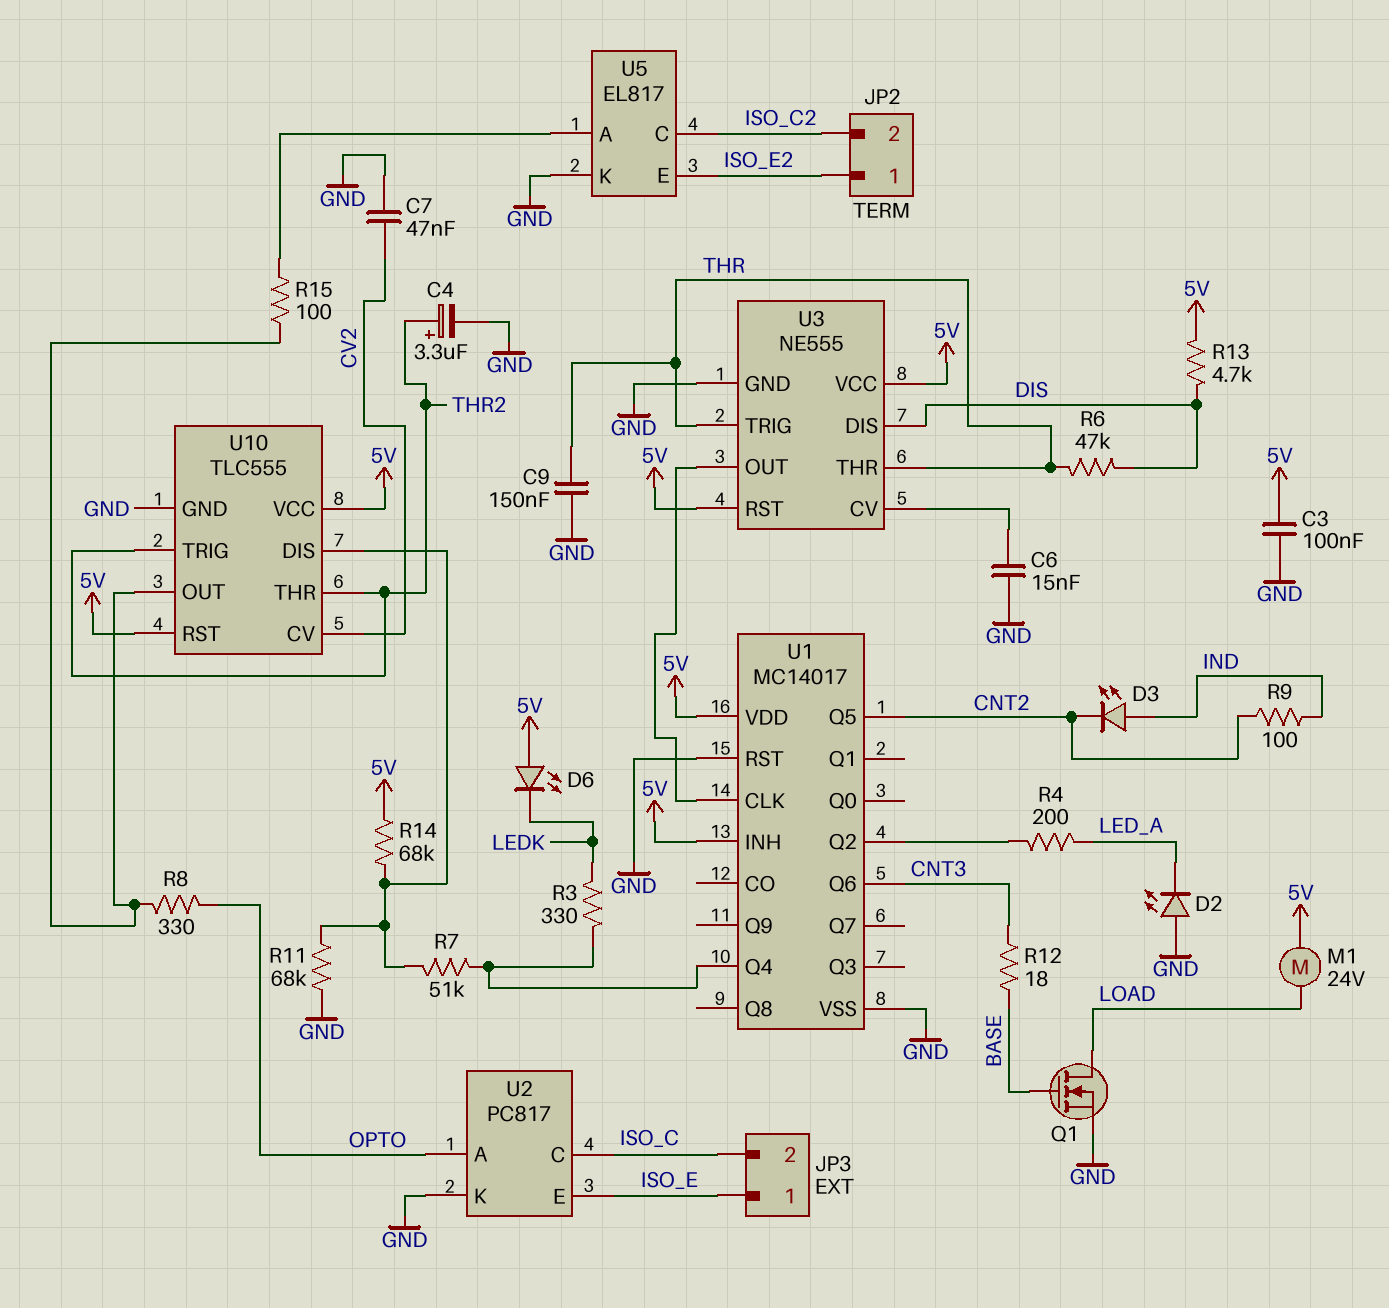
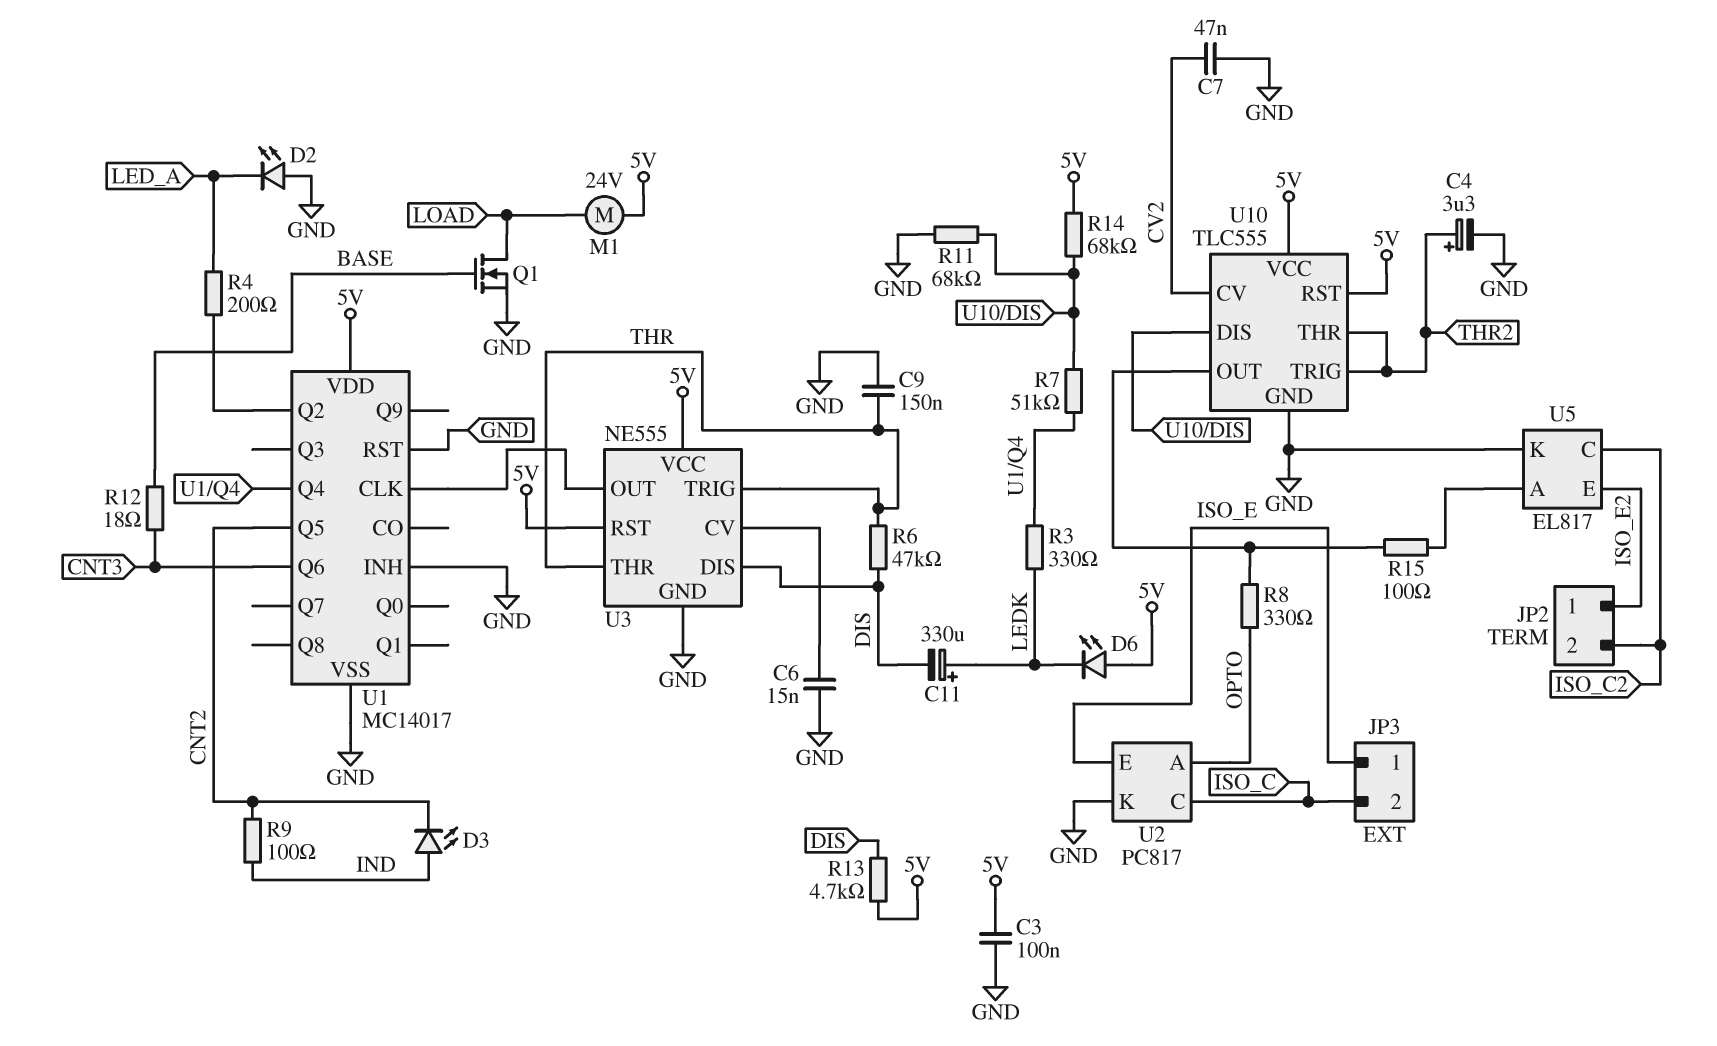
C11: none -> 330uF (plus LEDK, minus DIS)
U1 pin INH: 5V -> GND

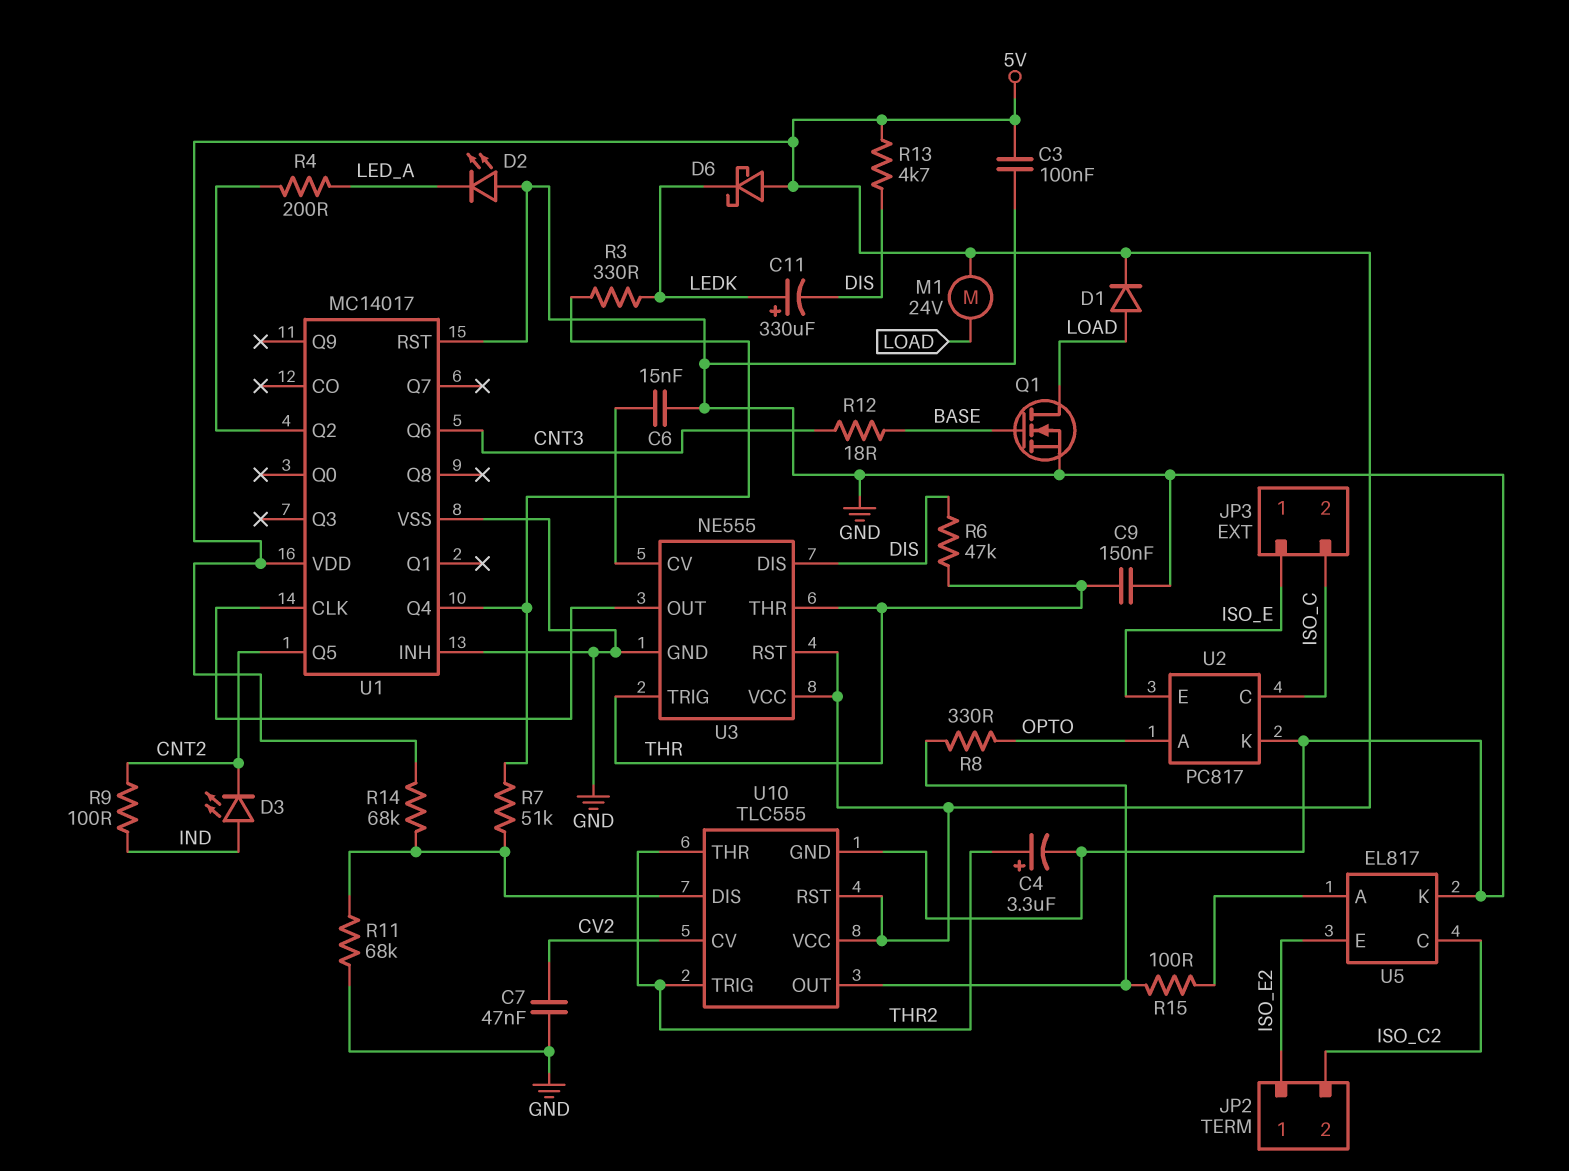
D1: none -> diode (A LOAD, K 5V)
D6: LED (A 5V, K LEDK) -> schottky (A 5V, K LEDK)

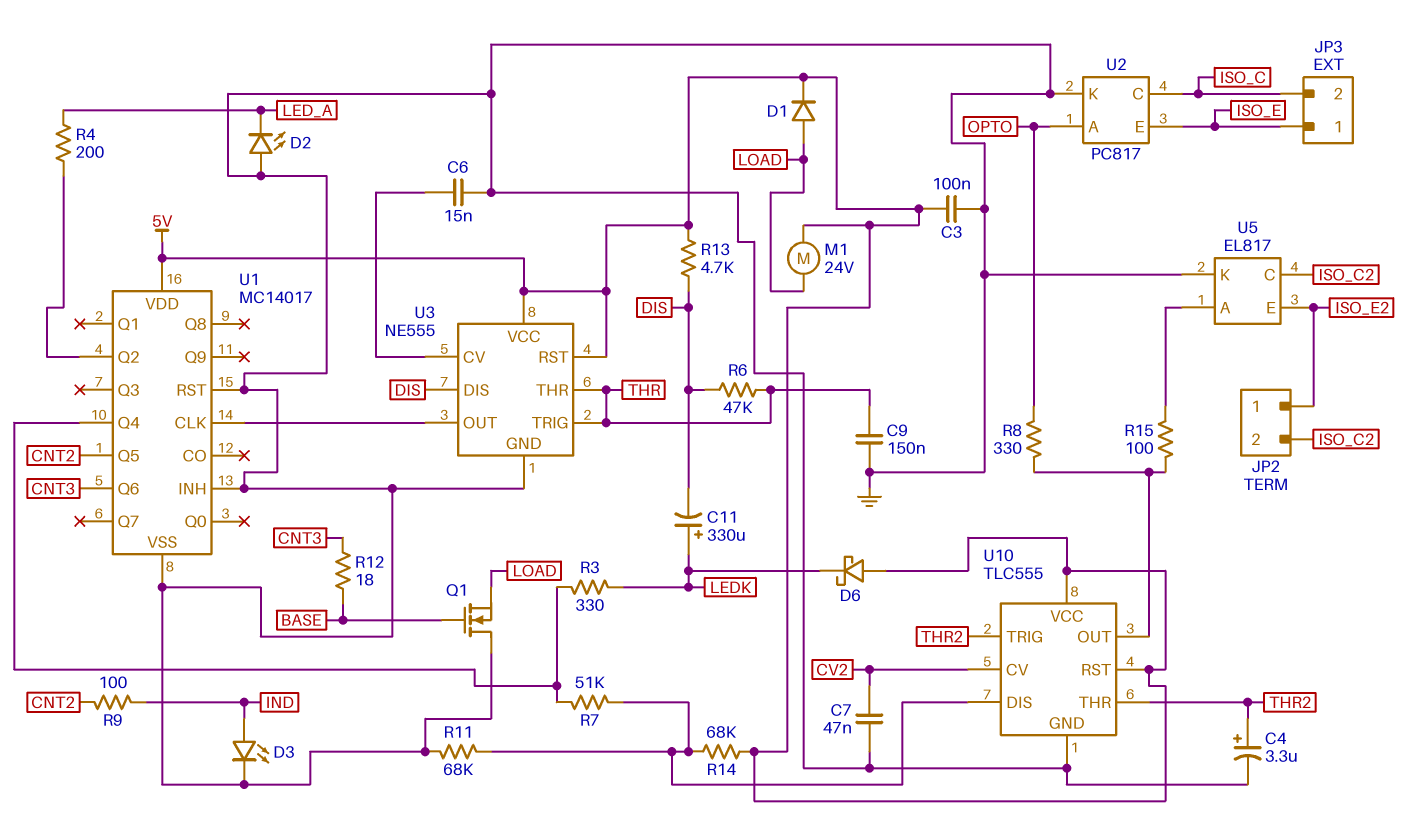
D3: LED (A IND, K CNT2) -> LED (A IND, K GND)
Q1: NMOS (G BASE, D LOAD, S GND) -> NMOS (G BASE, D GND, S LOAD)

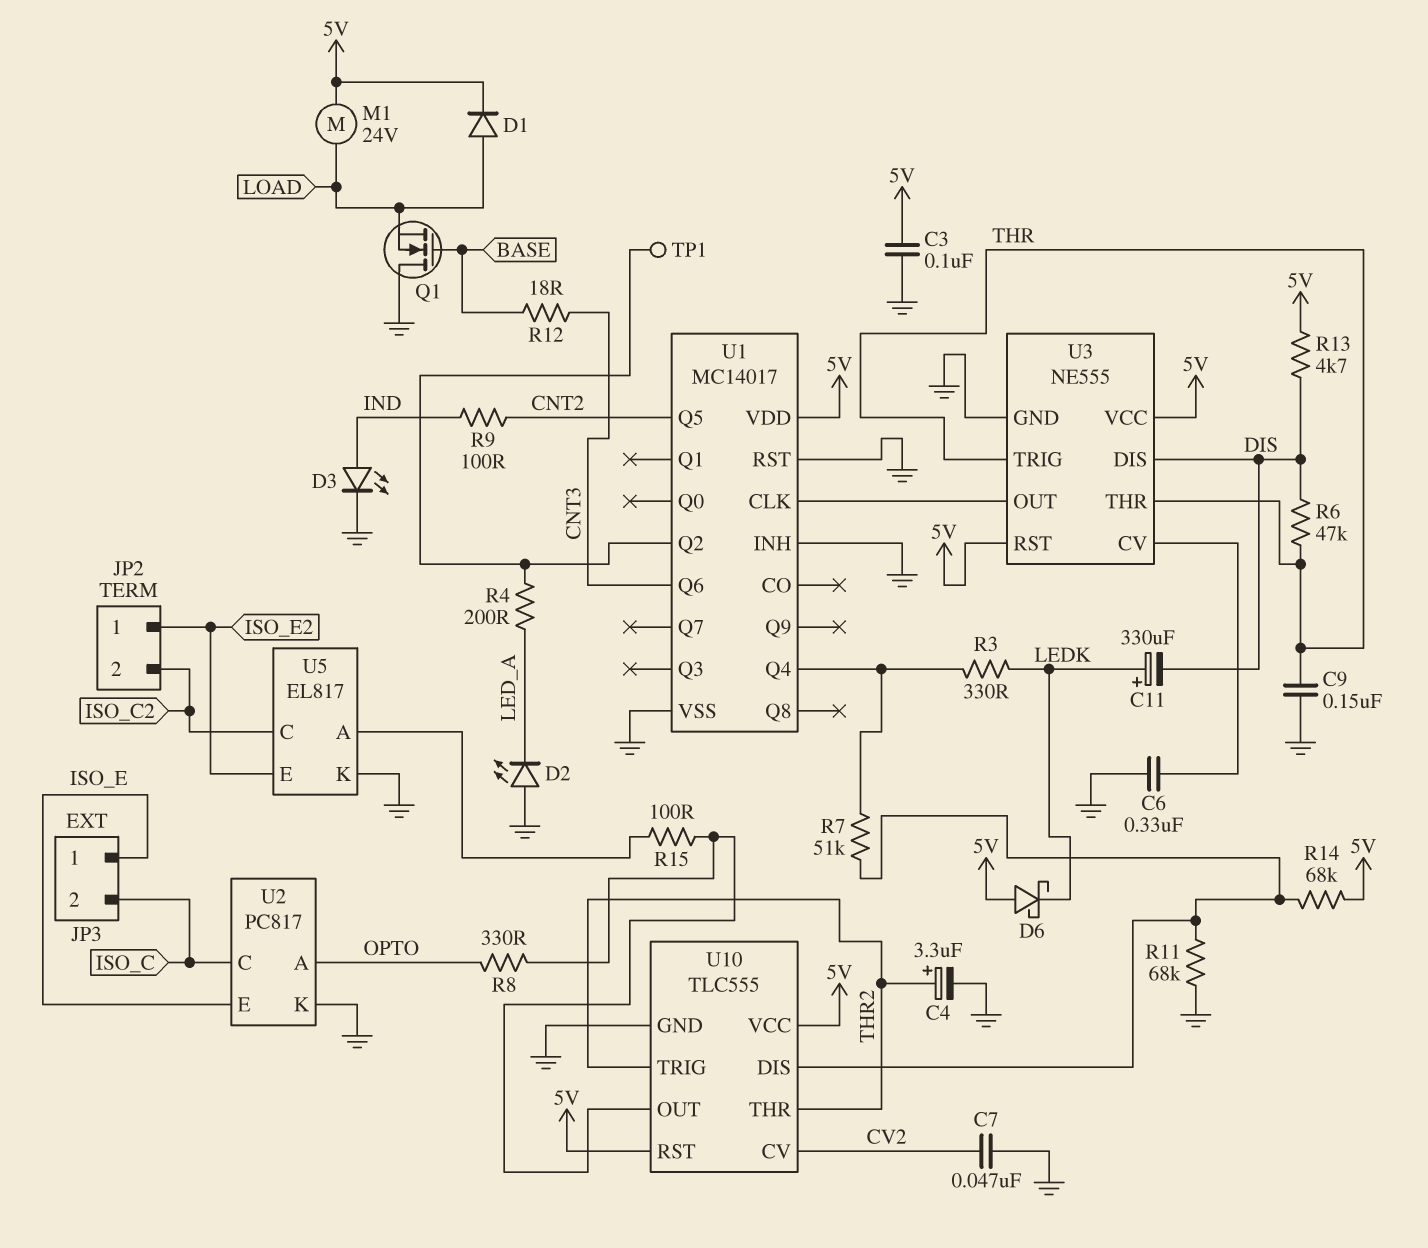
C6: 15nF (GND, U3/CV) -> 330nF (GND, U3/CV)
TP1: none -> test point (U1/Q2)

